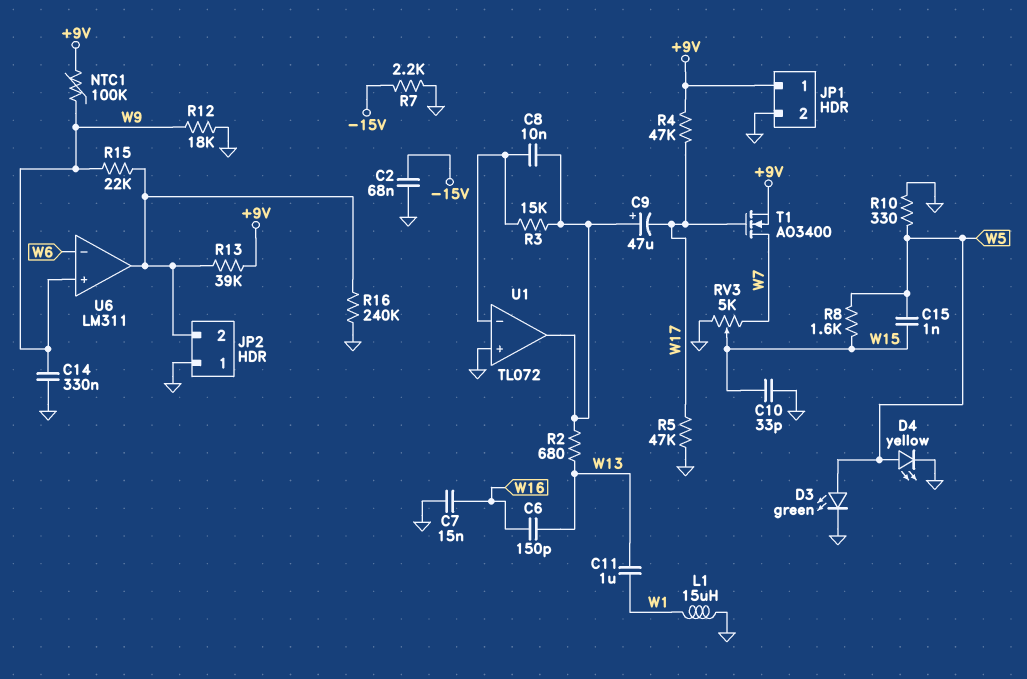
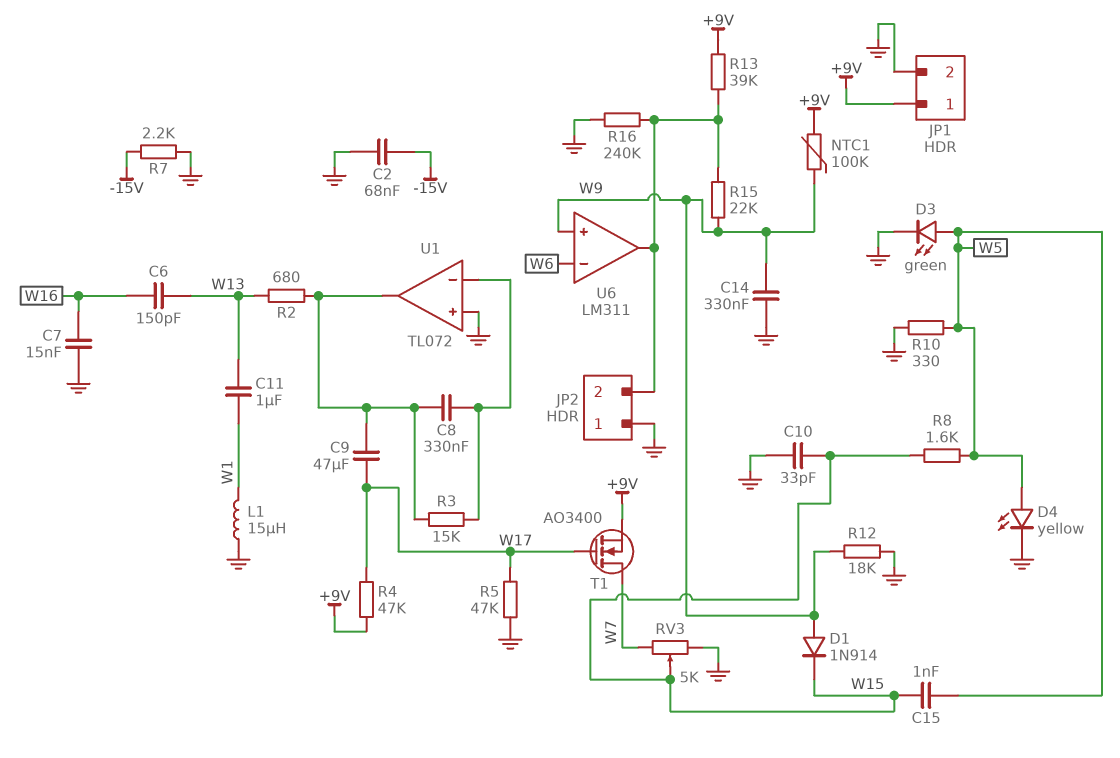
C8: 10nF (U1/in-, U1/out) -> 330nF (U1/in-, U1/out)
C9: 47uF (plus U1/out, minus W17) -> 47uF (U1/out, W17)
D1: none -> diode 1N914 (A W9, K W15)

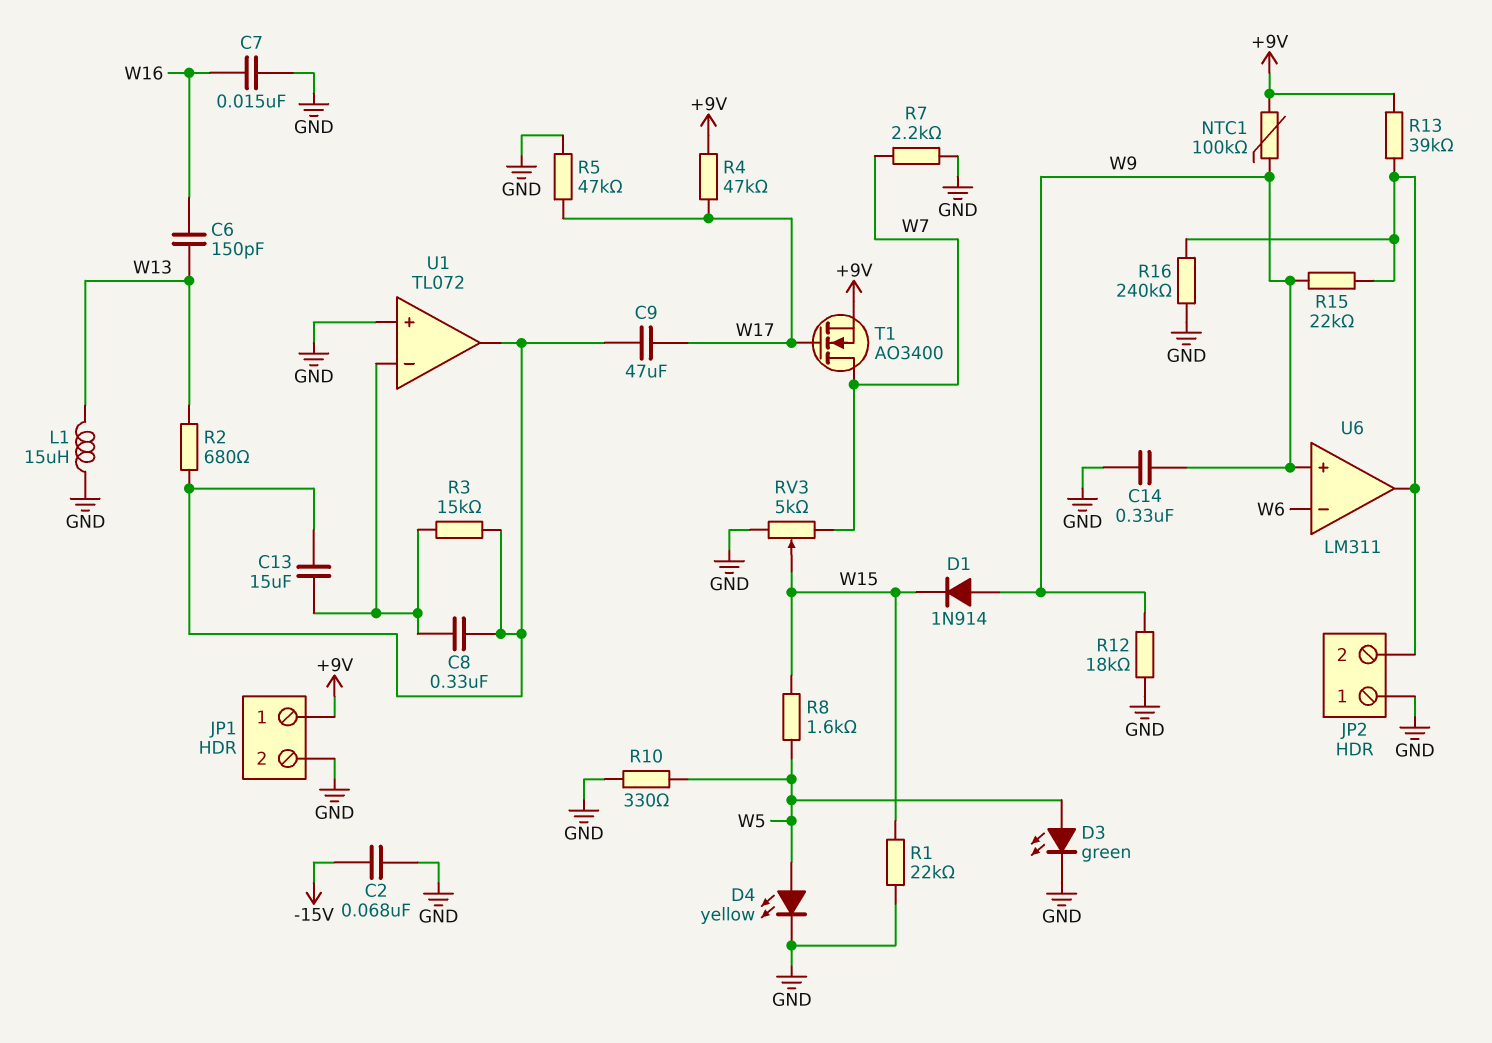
C10: 33pF (GND, W15) -> none
C11: 1uF (W1, W13) -> none
C13: none -> 15uF (U1/in-, U1/out)
C15: 1nF (W5, W15) -> none
L1: 15uH (GND, W1) -> 15uH (GND, W13)
R1: none -> 22k (GND, W15)
R7: 2.2k (-15V, GND) -> 2.2k (GND, W7)

